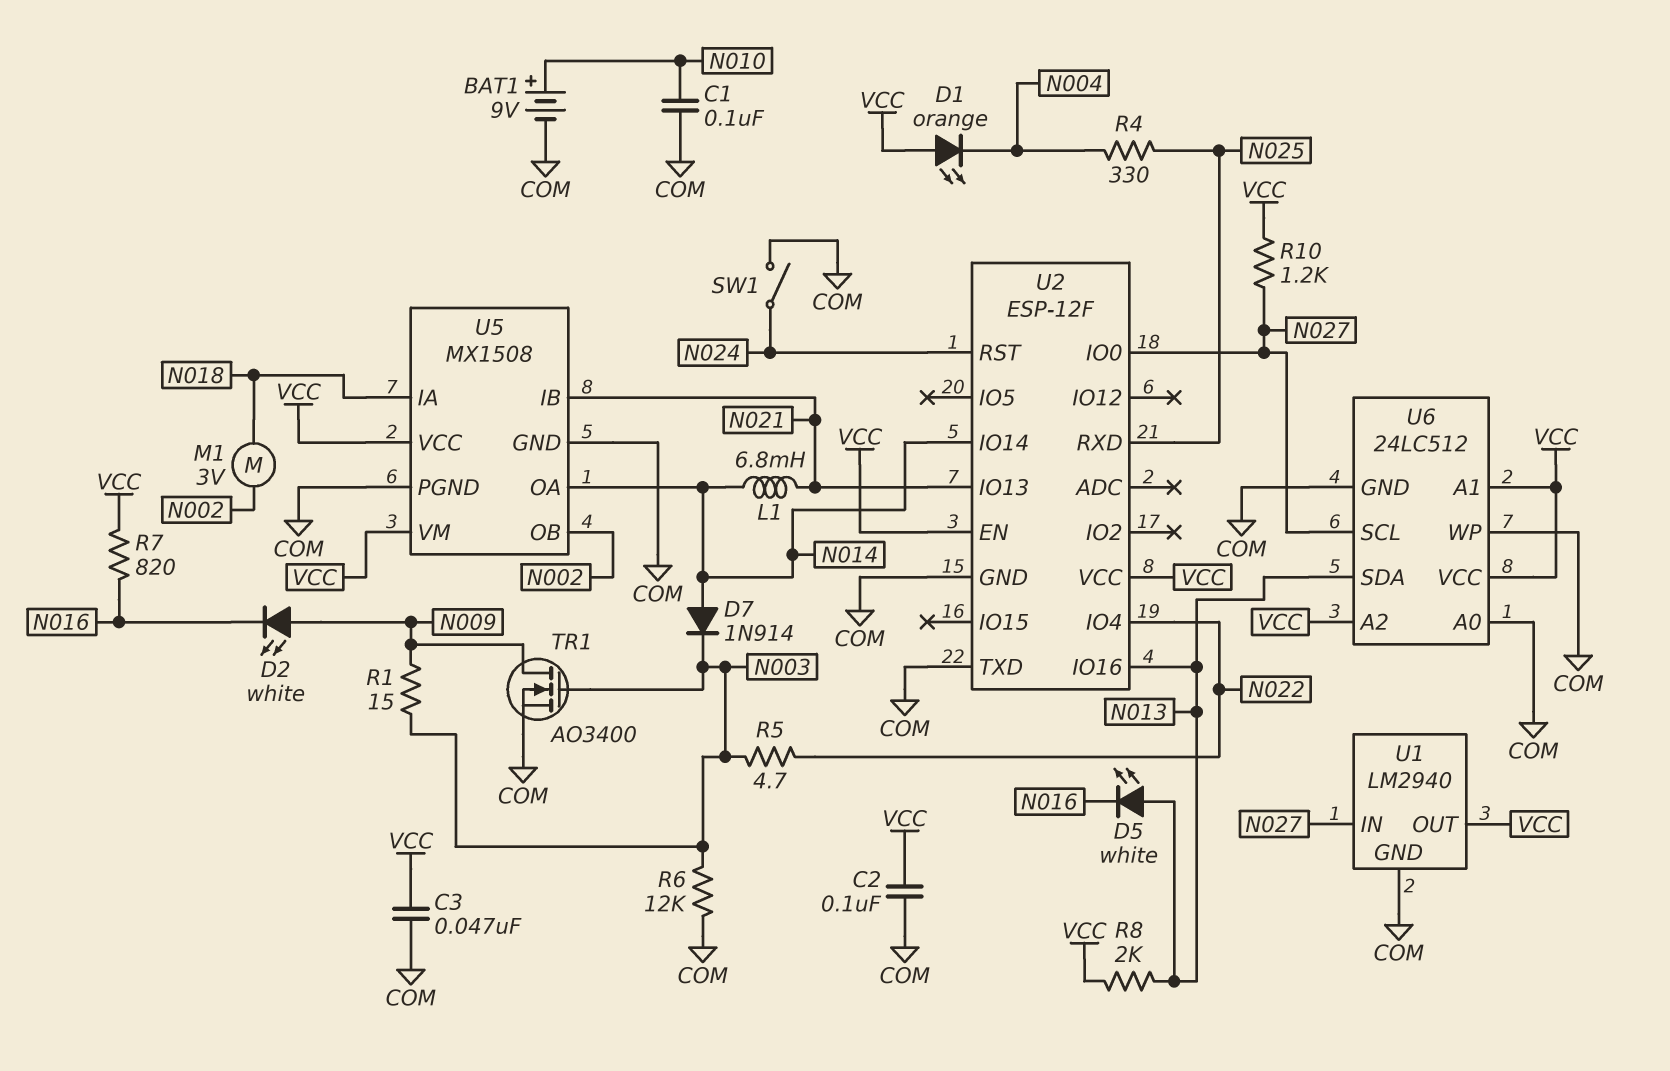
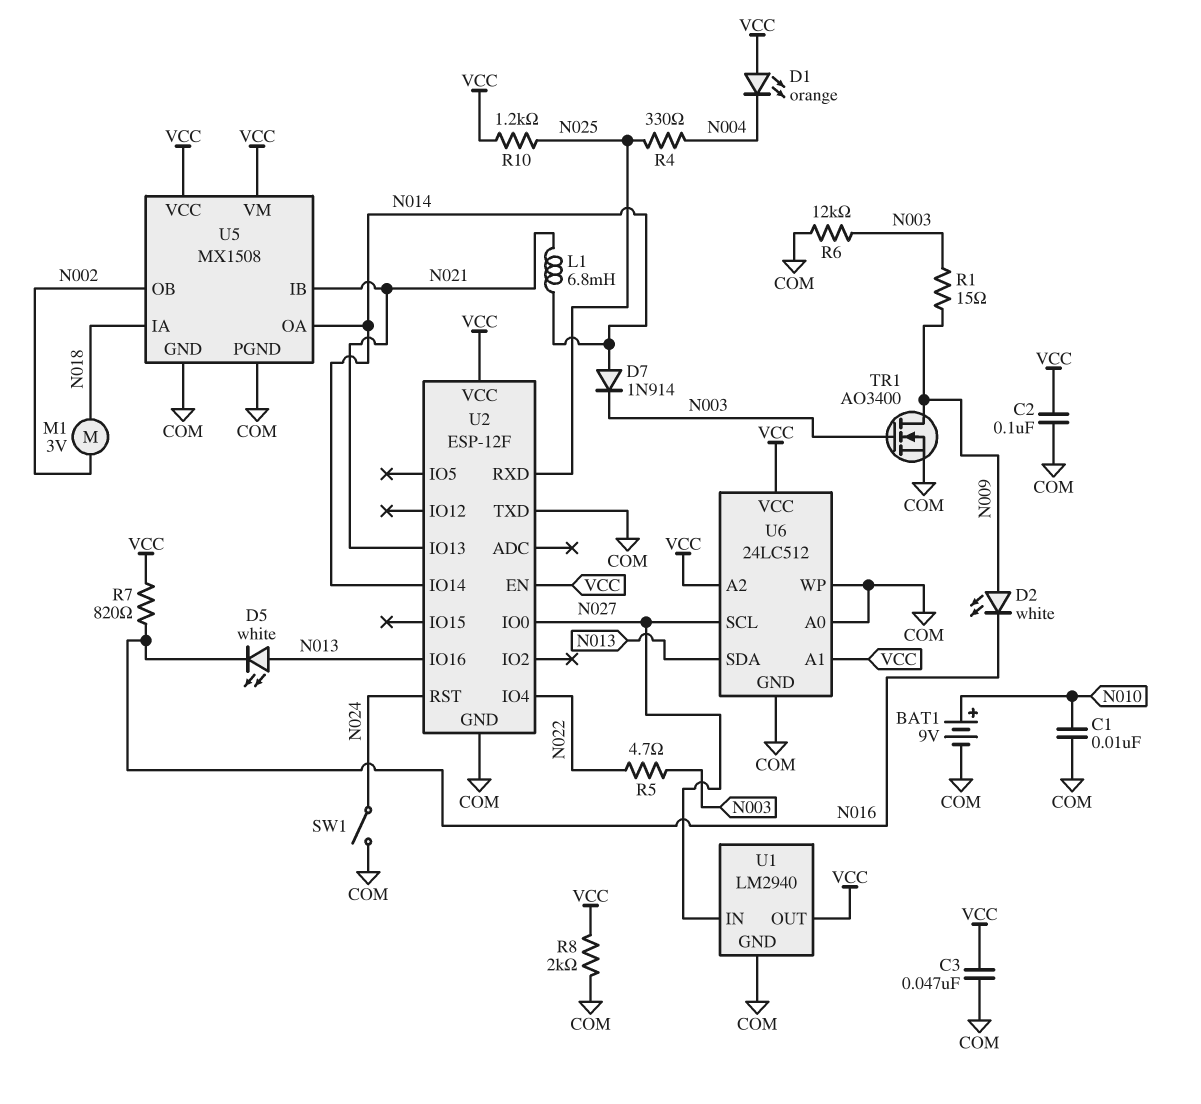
C1: 100nF (COM, N010) -> 10nF (COM, N010)
R8: 2k (N013, VCC) -> 2k (COM, VCC)
R10: 1.2k (N027, VCC) -> 1.2k (N025, VCC)

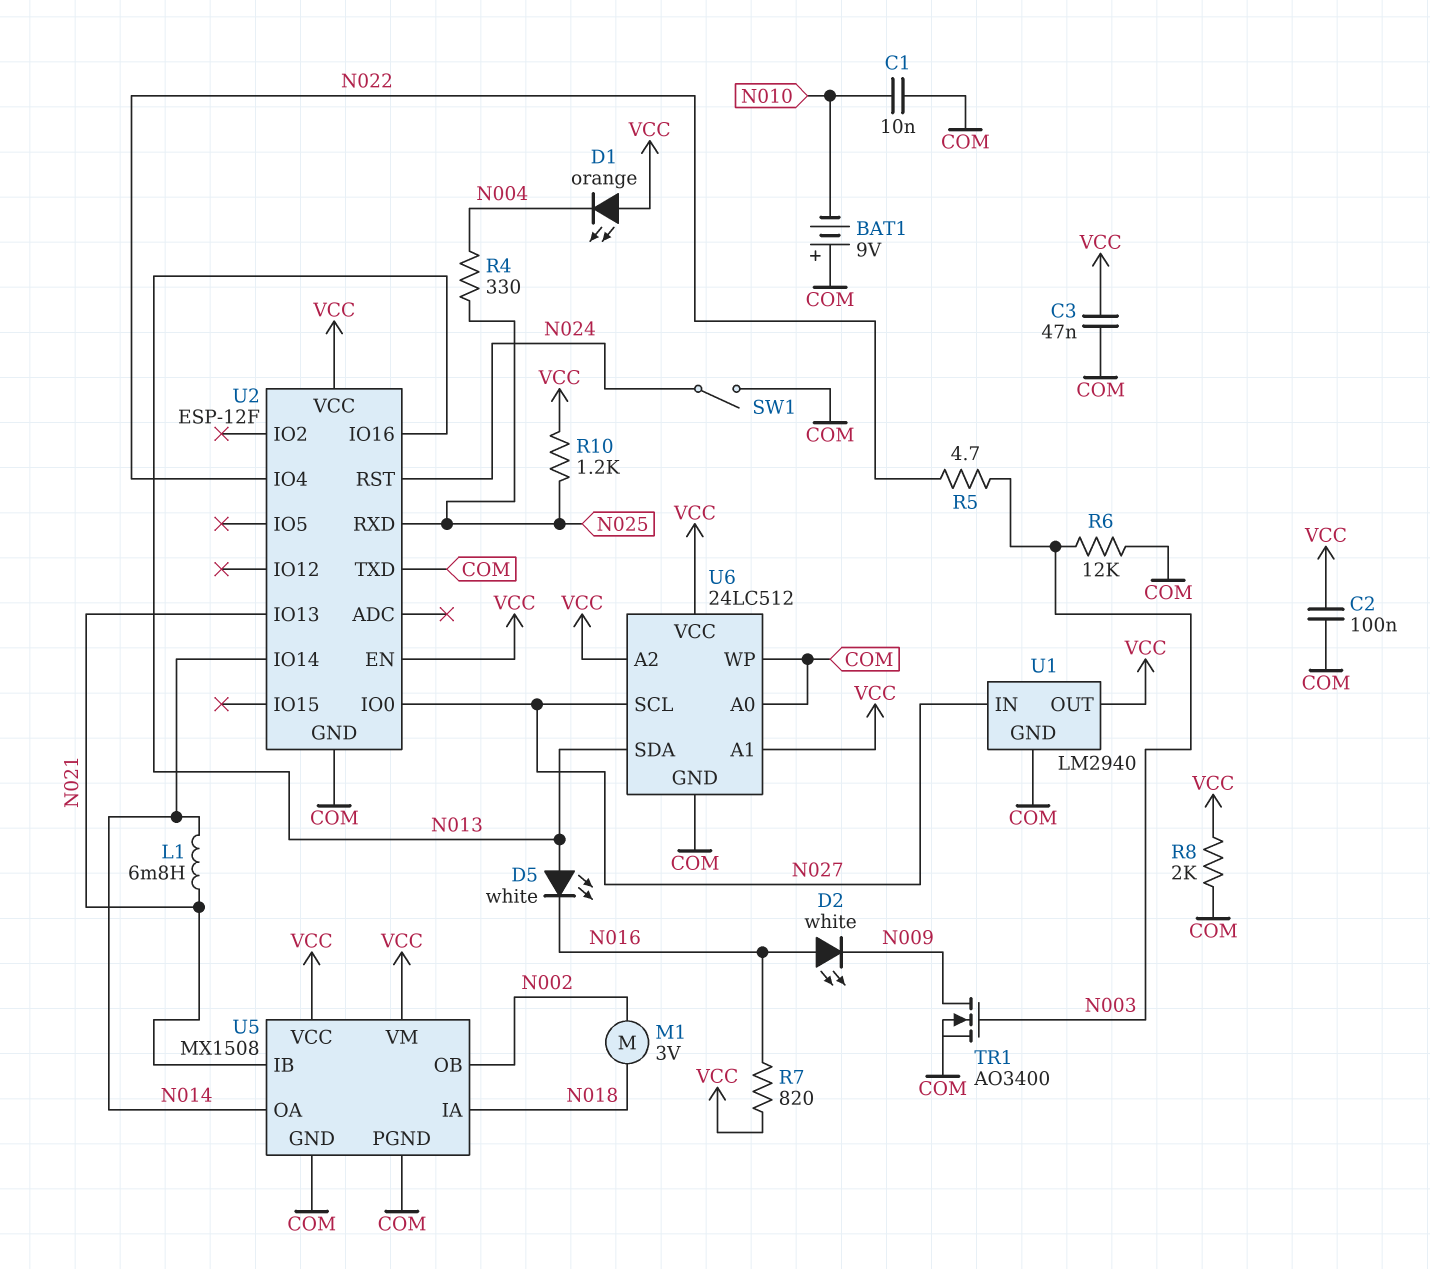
BAT1: 9V (plus N010, minus COM) -> 9V (plus COM, minus N010)
D2: LED white (A N009, K N016) -> LED white (A N016, K N009)
D7: diode 1N914 (A N014, K N003) -> none
R1: 15 (N003, N009) -> none

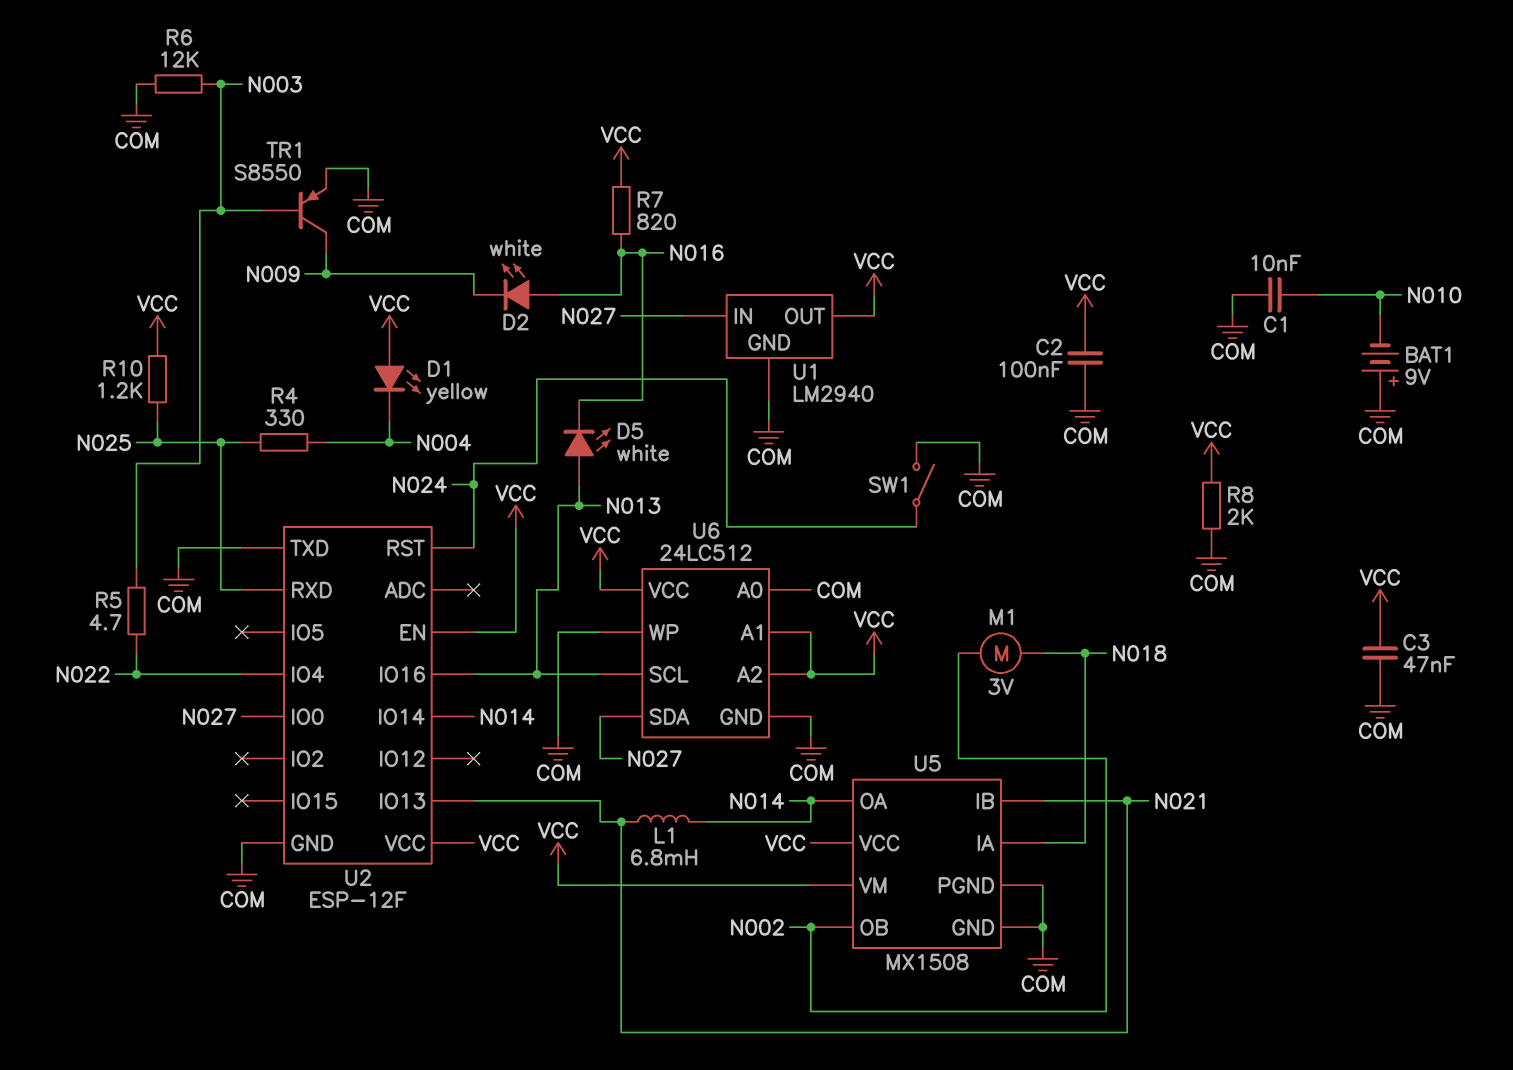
D1: LED orange (A VCC, K N004) -> LED yellow (A VCC, K N004)
TR1: NMOS AO3400 (G N003, D N009, S COM) -> PNP S8550 (B N003, C N009, E COM)
U6 pin SCL: N027 -> N013
U6 pin SDA: N013 -> N027

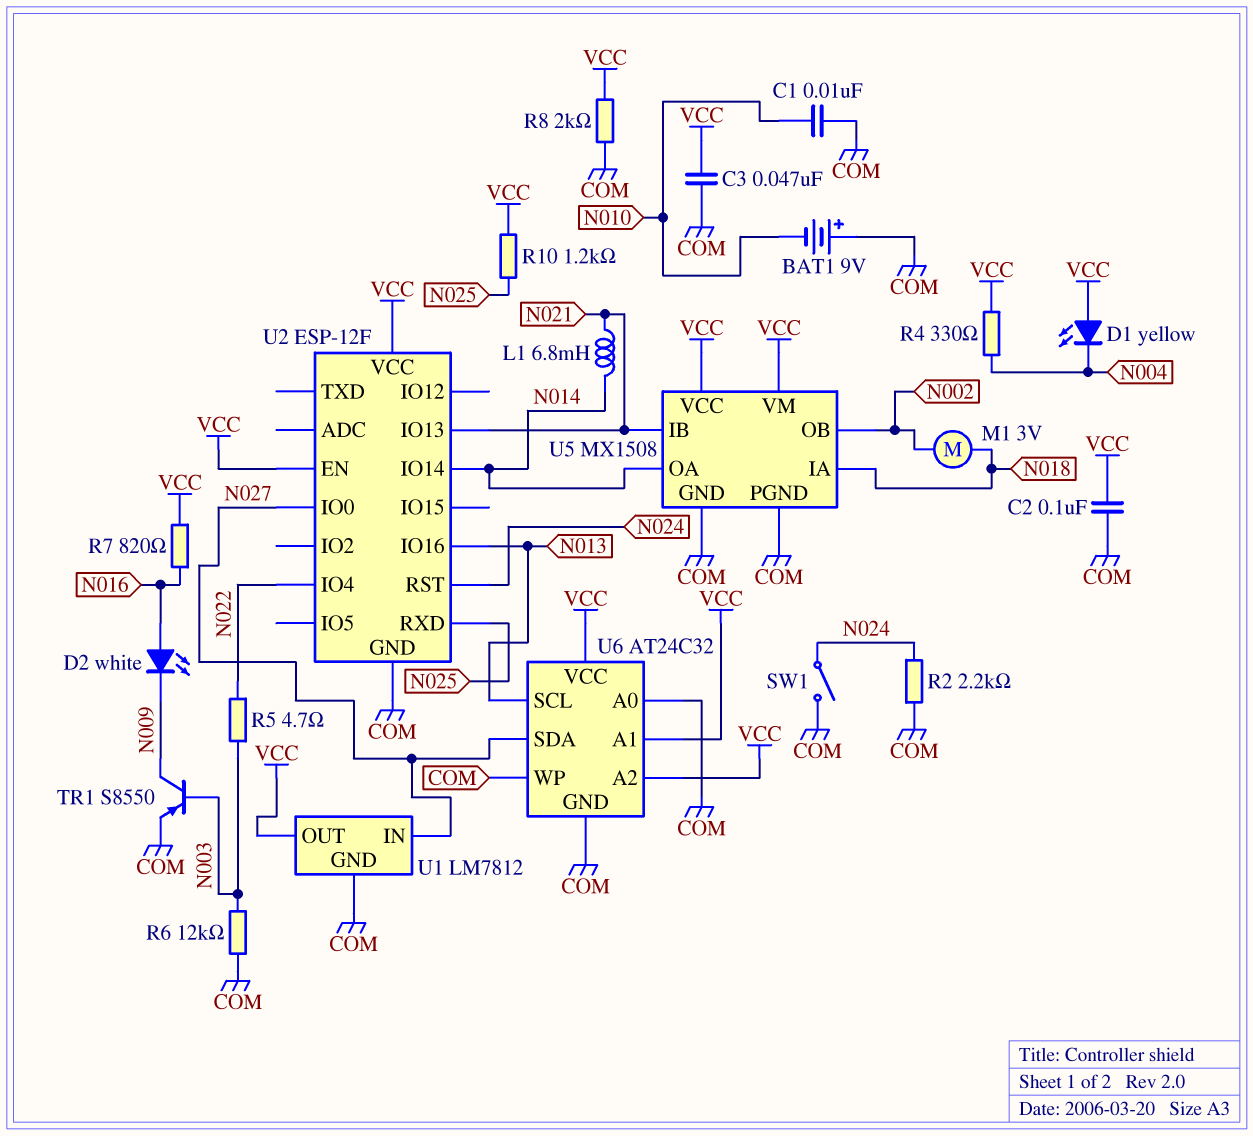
D5: LED white (A N013, K N016) -> none
R2: none -> 2.2k (COM, N024)
R4: 330 (N004, N025) -> 330 (N004, VCC)
U1: LM2940 -> LM7812
U2 pin TXD: COM -> none
U6: 24LC512 -> AT24C32

